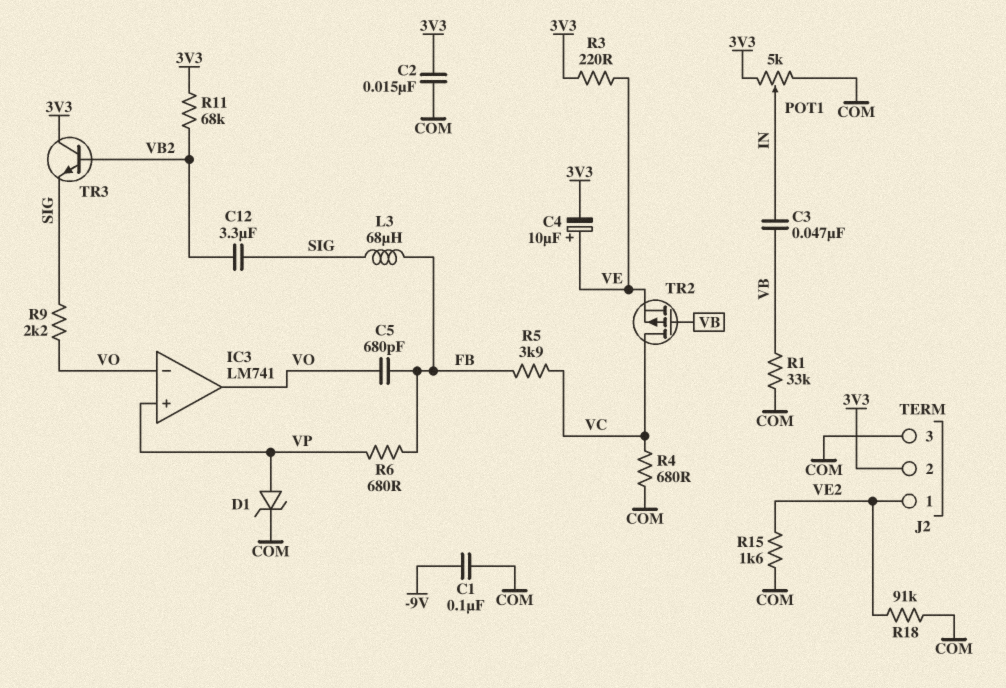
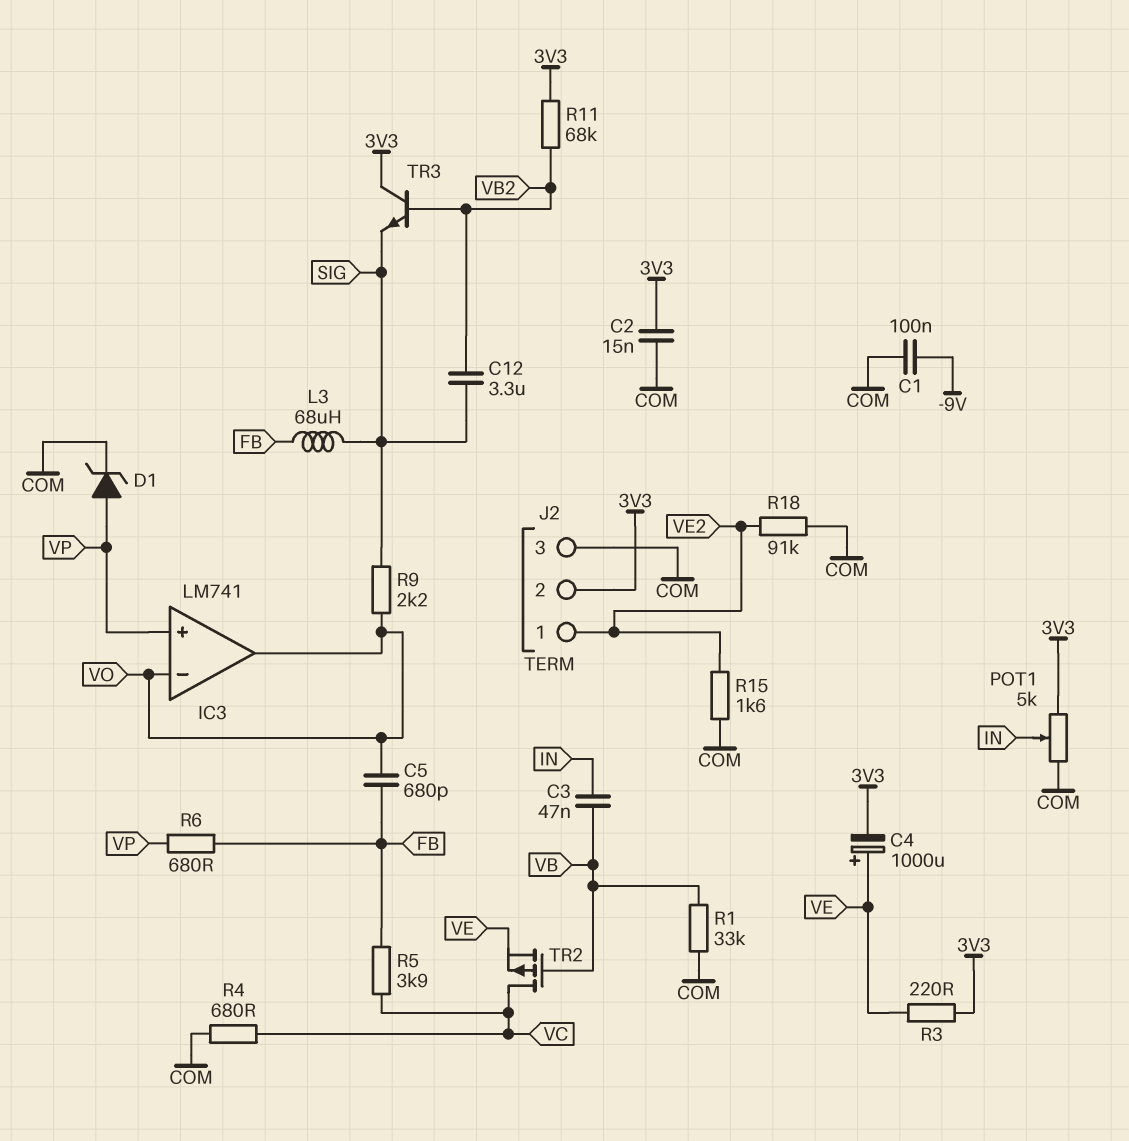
C4: 10uF (plus VE, minus 3V3) -> 1000uF (plus VE, minus 3V3)

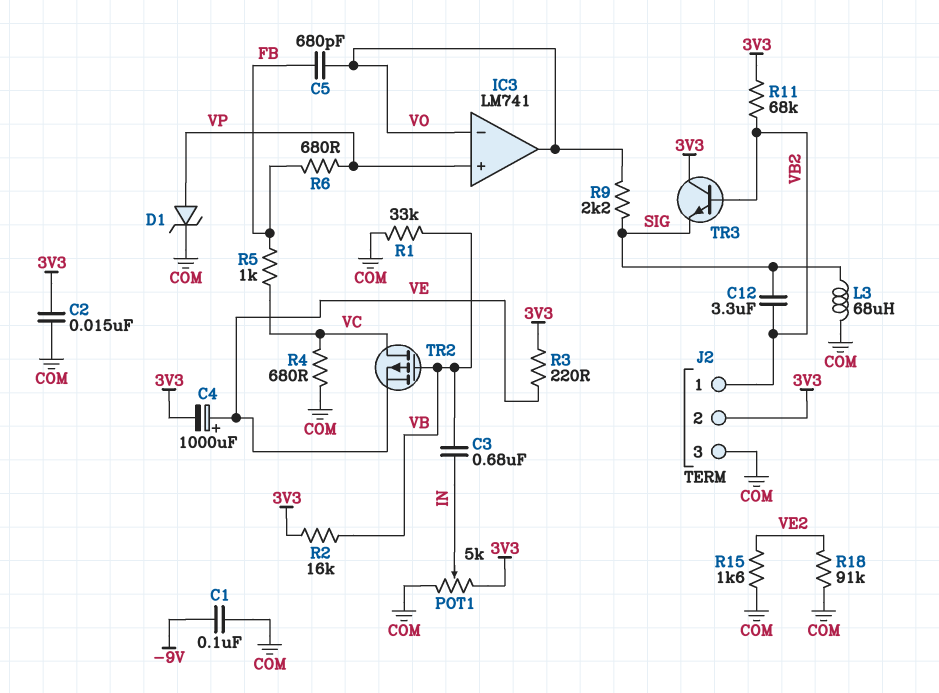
C3: 47nF (IN, VB) -> 680nF (IN, VB)
J2 pin 1: VE2 -> VB2
L3: 68uH (FB, SIG) -> 68uH (COM, SIG)
R2: none -> 16k (3V3, VB)
R5: 3.9k (FB, VC) -> 1k (FB, VC)

